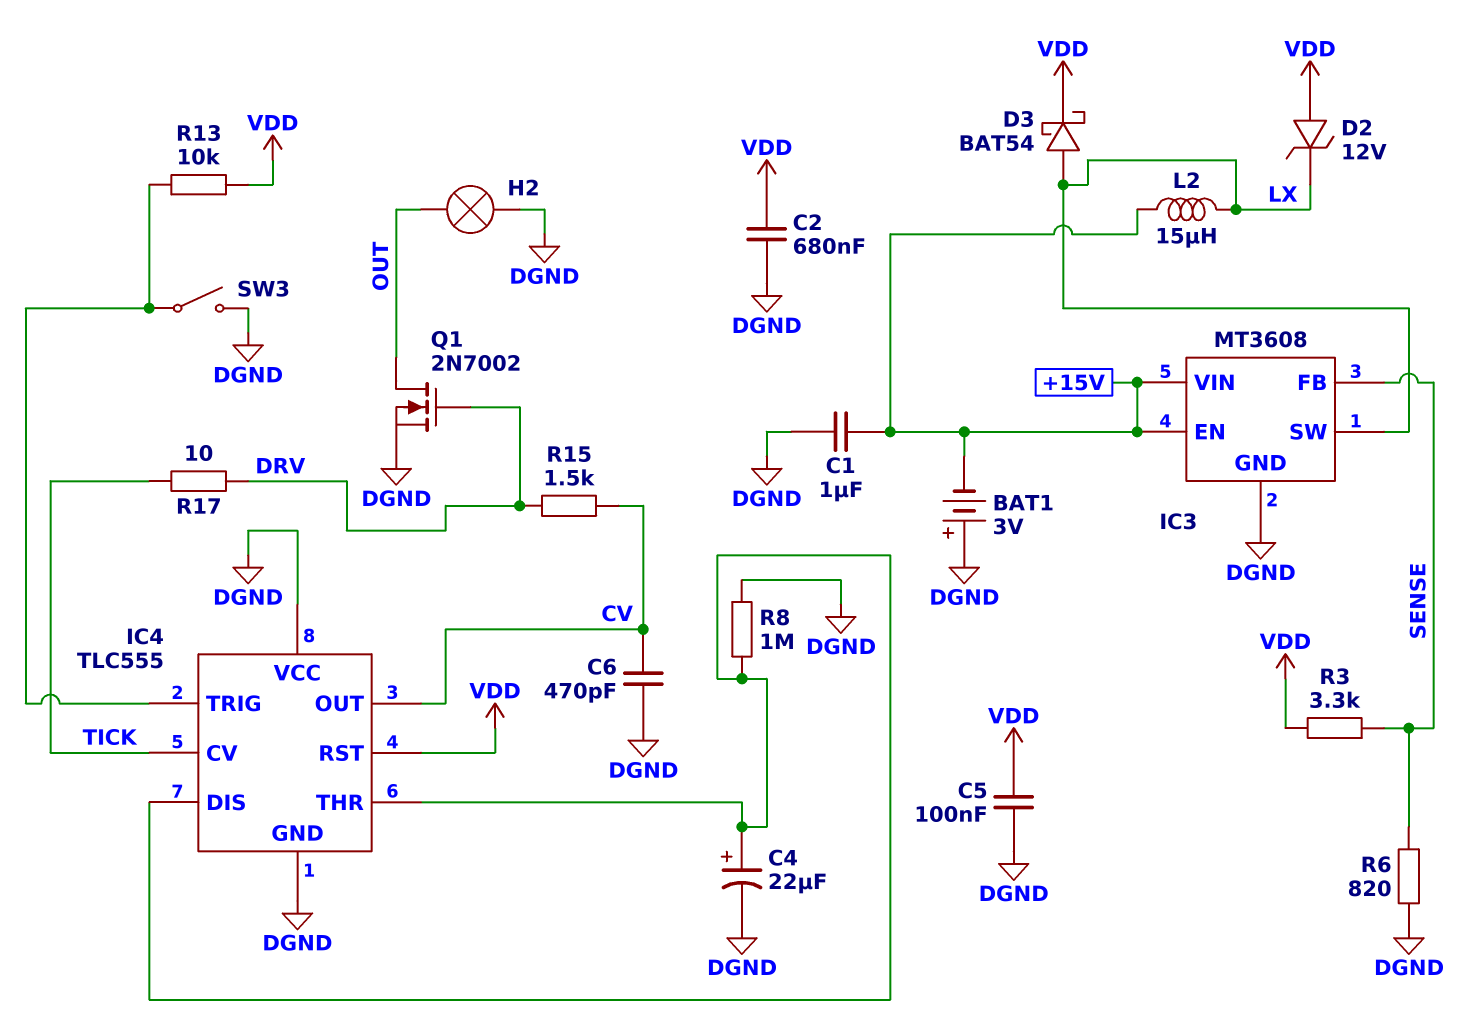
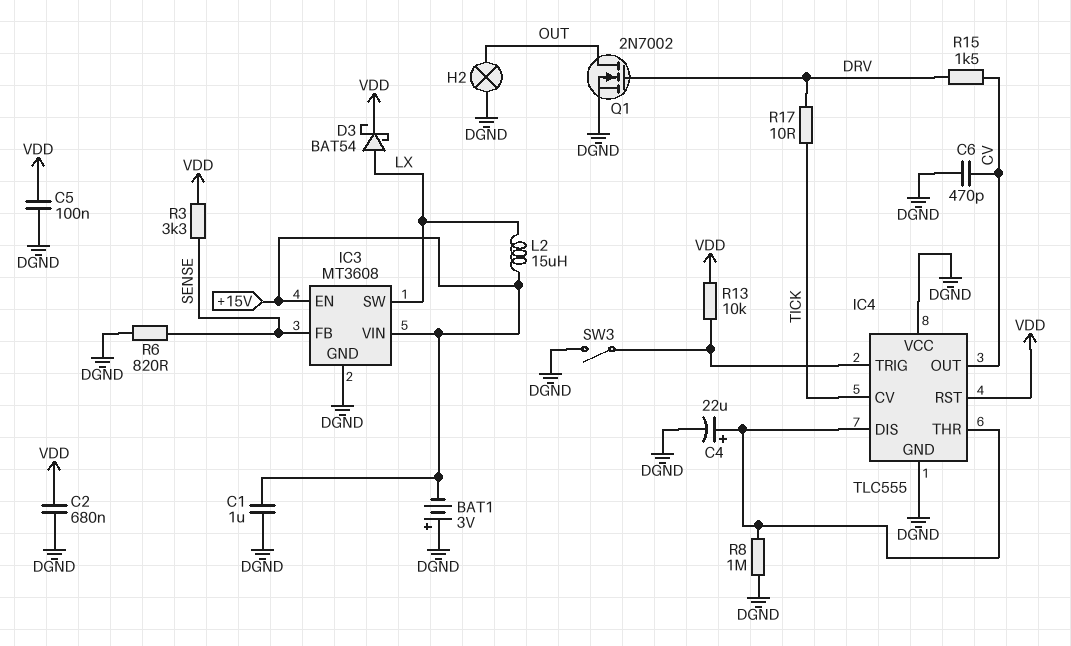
D2: zener 12V (A VDD, K LX) -> none

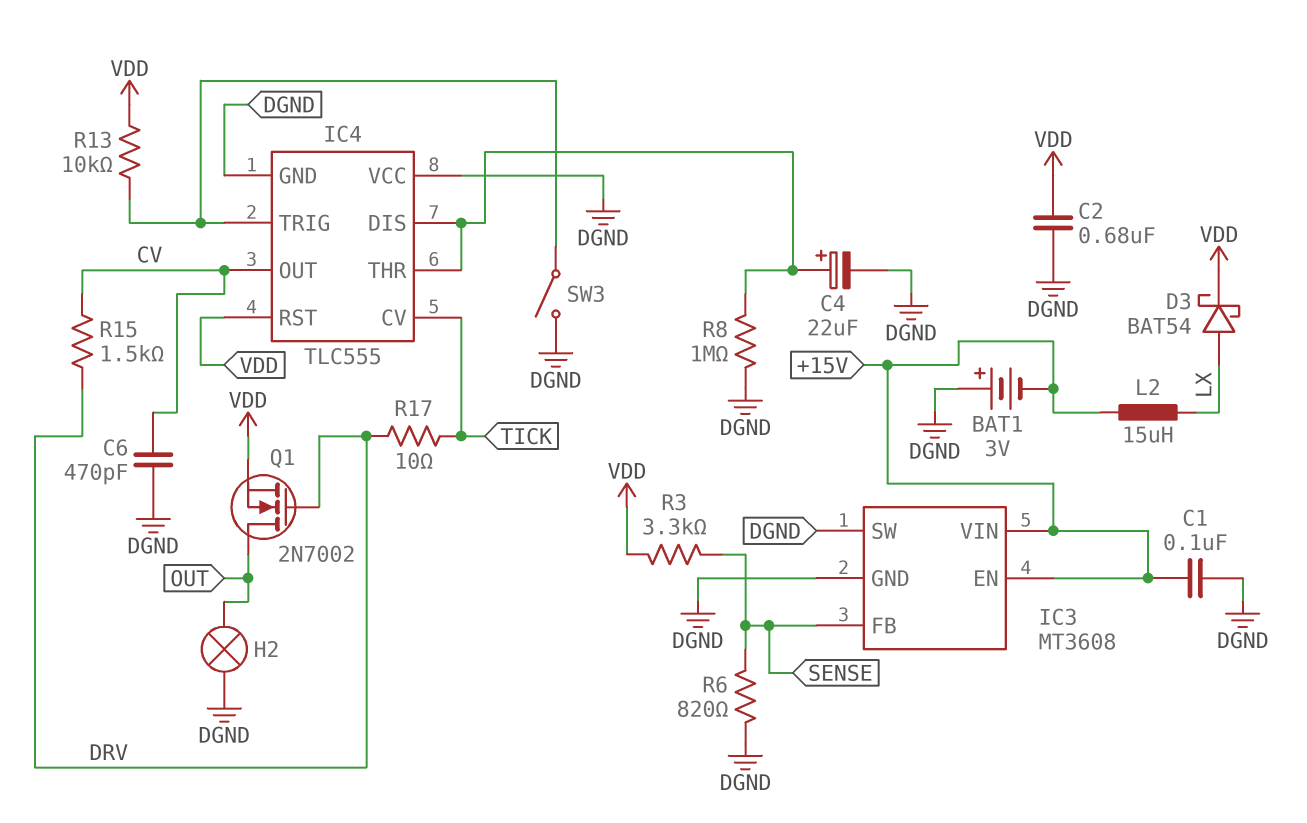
C1: 1uF (+15V, DGND) -> 100nF (+15V, DGND)
C5: 100nF (DGND, VDD) -> none
IC3 pin SW: LX -> DGND
Q1: NMOS 2N7002 (G DRV, D OUT, S DGND) -> NMOS 2N7002 (G DRV, D OUT, S VDD)

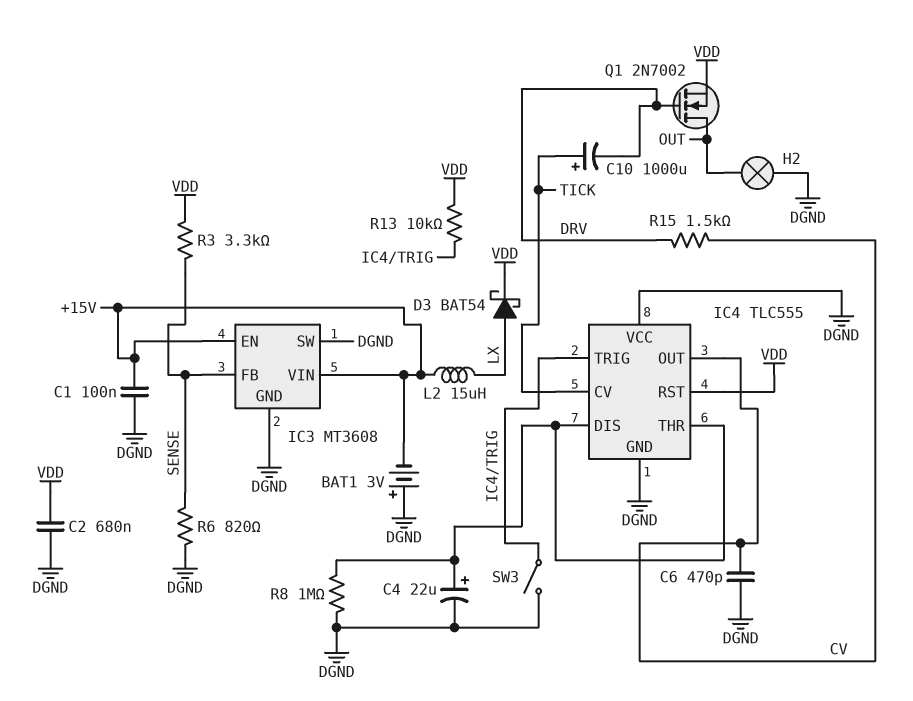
C10: none -> 1000uF (plus TICK, minus DRV)
R17: 10 (DRV, TICK) -> none

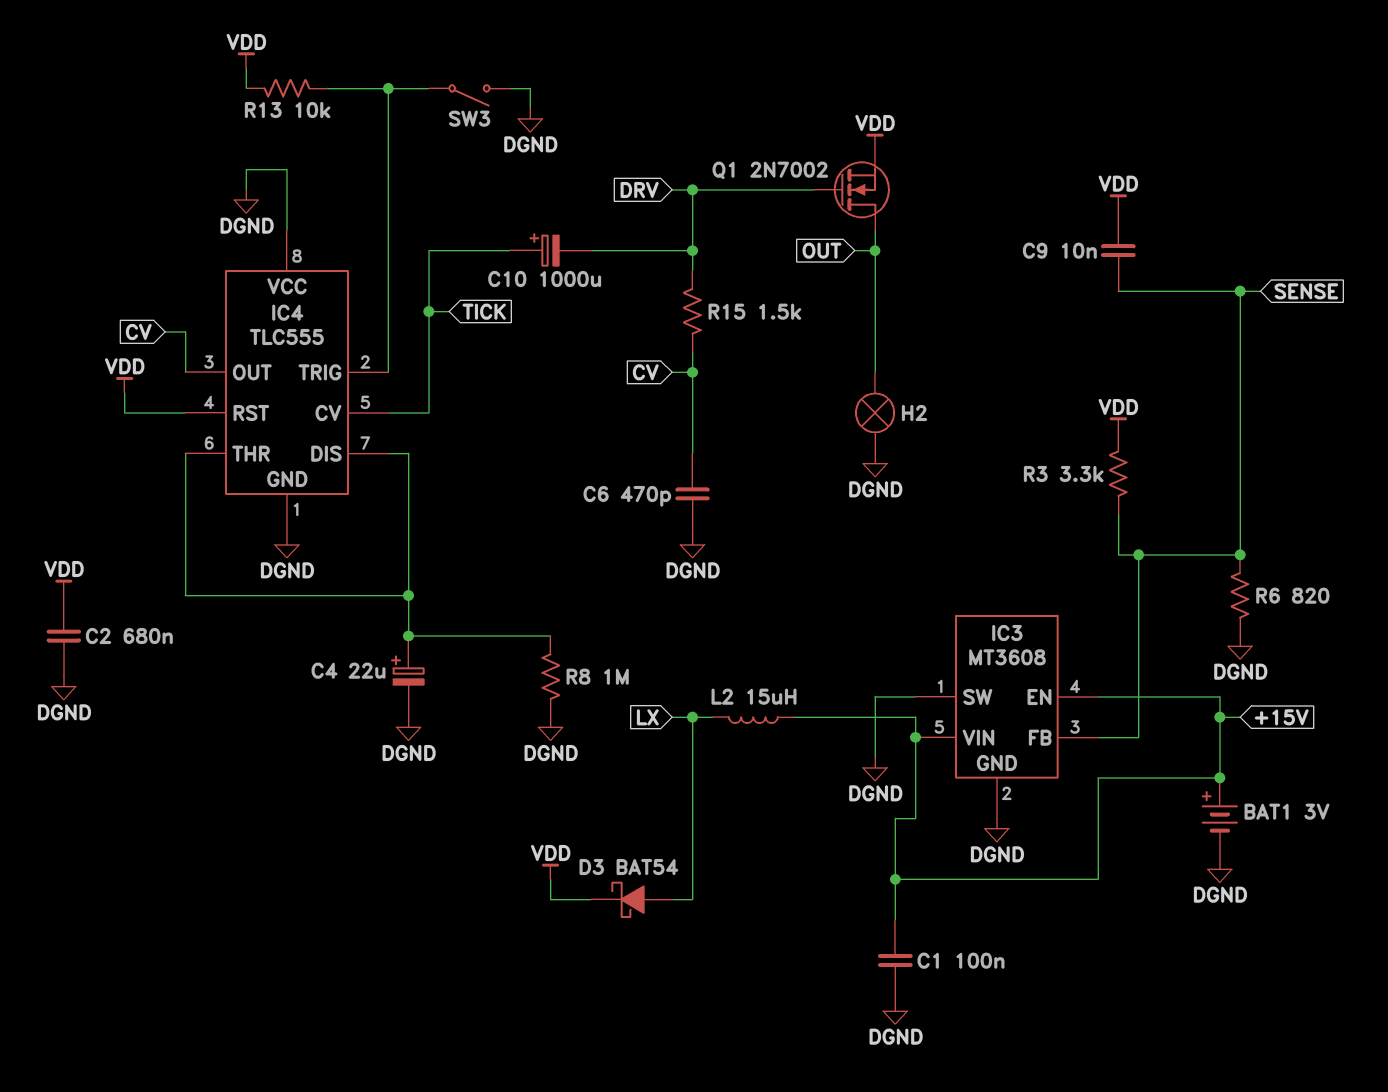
BAT1: 3V (plus DGND, minus +15V) -> 3V (plus +15V, minus DGND)
C9: none -> 10nF (SENSE, VDD)

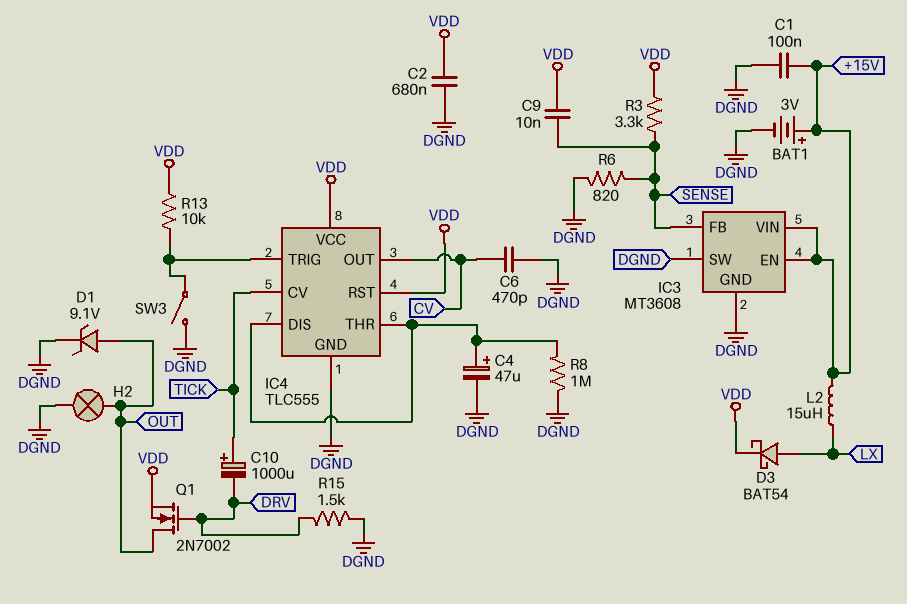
C4: 22uF (plus IC4/DIS, minus DGND) -> 47uF (plus IC4/DIS, minus DGND)
D1: none -> zener 9.1V (A OUT, K DGND)
IC4 pin VCC: DGND -> VDD
R15: 1.5k (CV, DRV) -> 1.5k (DGND, DRV)

